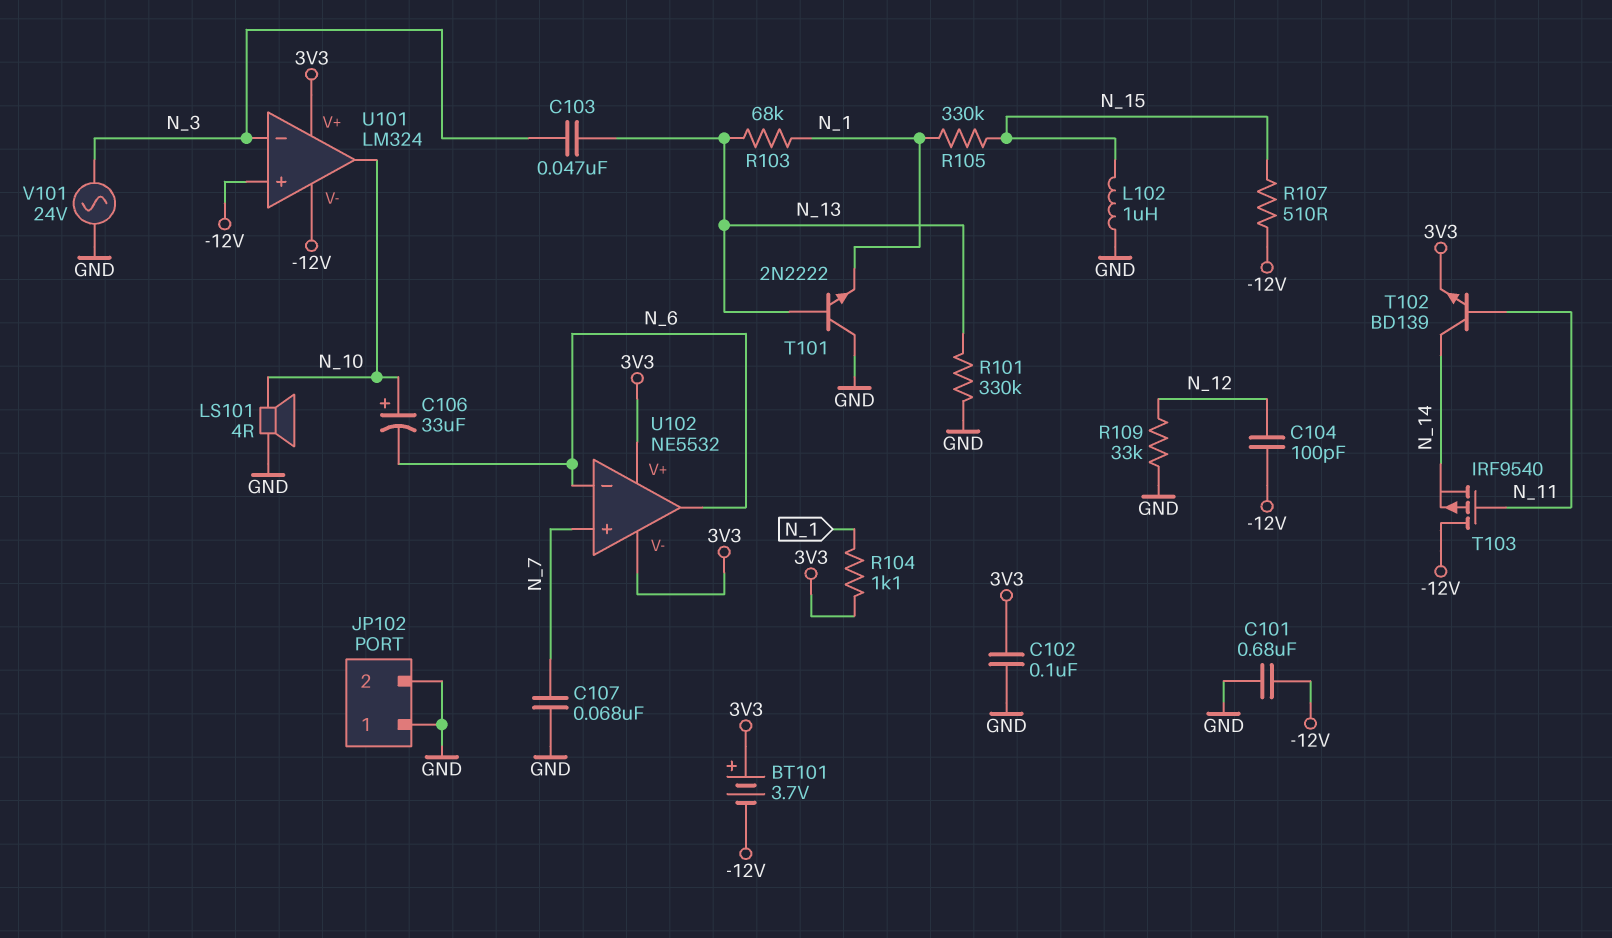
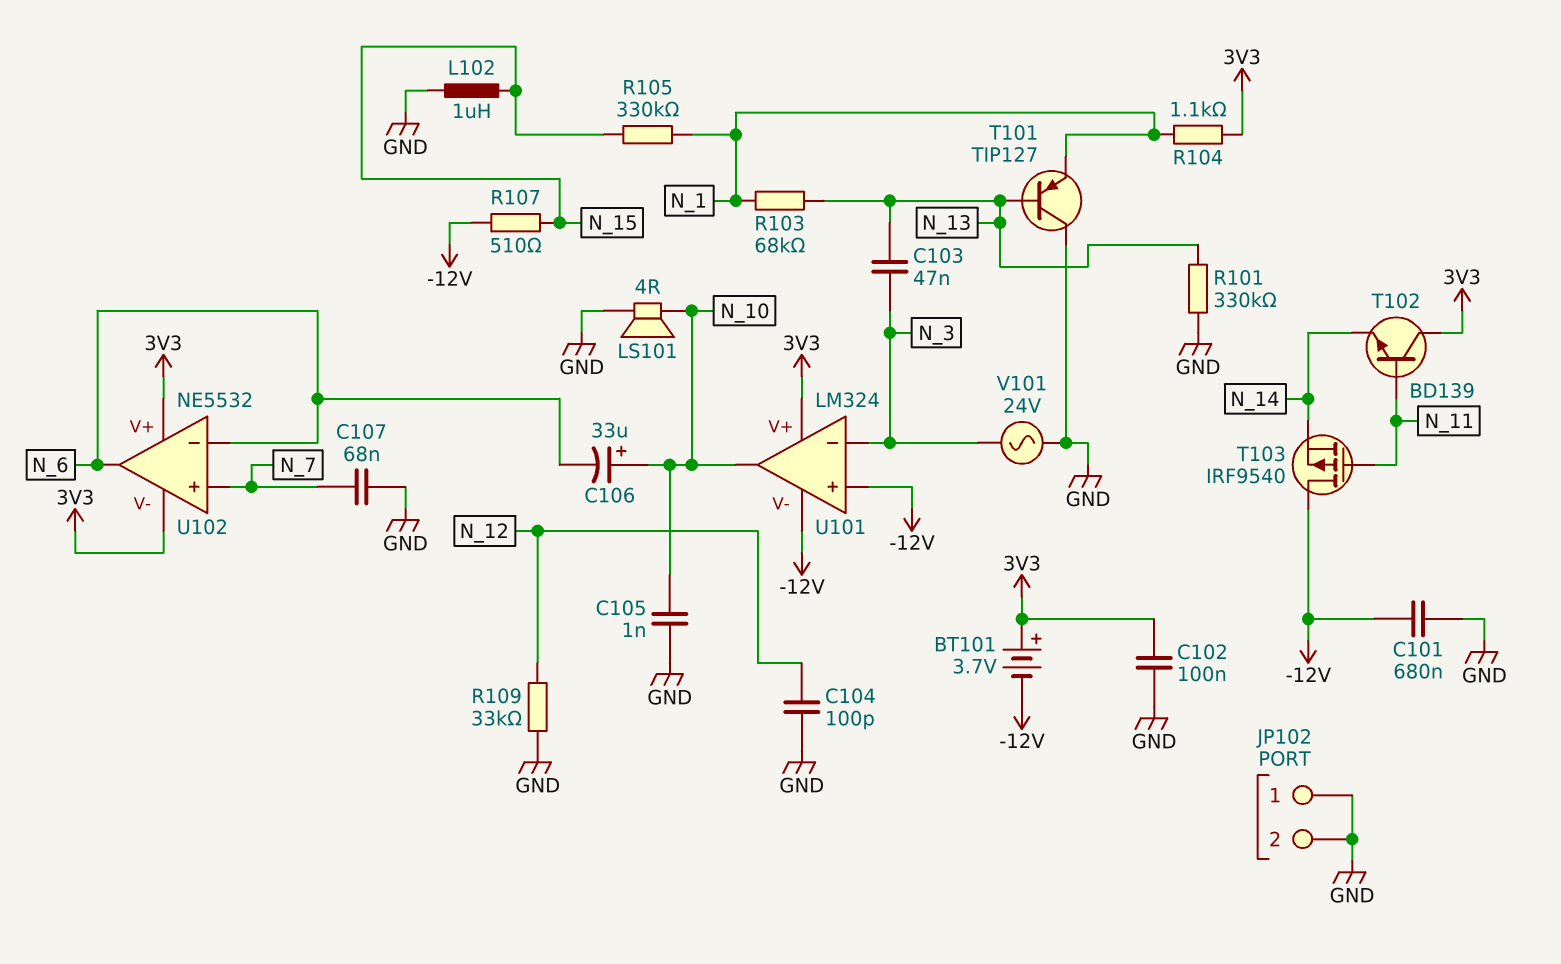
C104: 100pF (-12V, N_12) -> 100pF (GND, N_12)
C105: none -> 1nF (GND, N_10)
T101: NPN 2N2222 (B N_13, C GND, E N_1) -> PNP TIP127 (B N_13, C GND, E N_1)
T102: NPN BD139 (B N_11, C N_14, E 3V3) -> NPN BD139 (B N_11, C 3V3, E N_14)

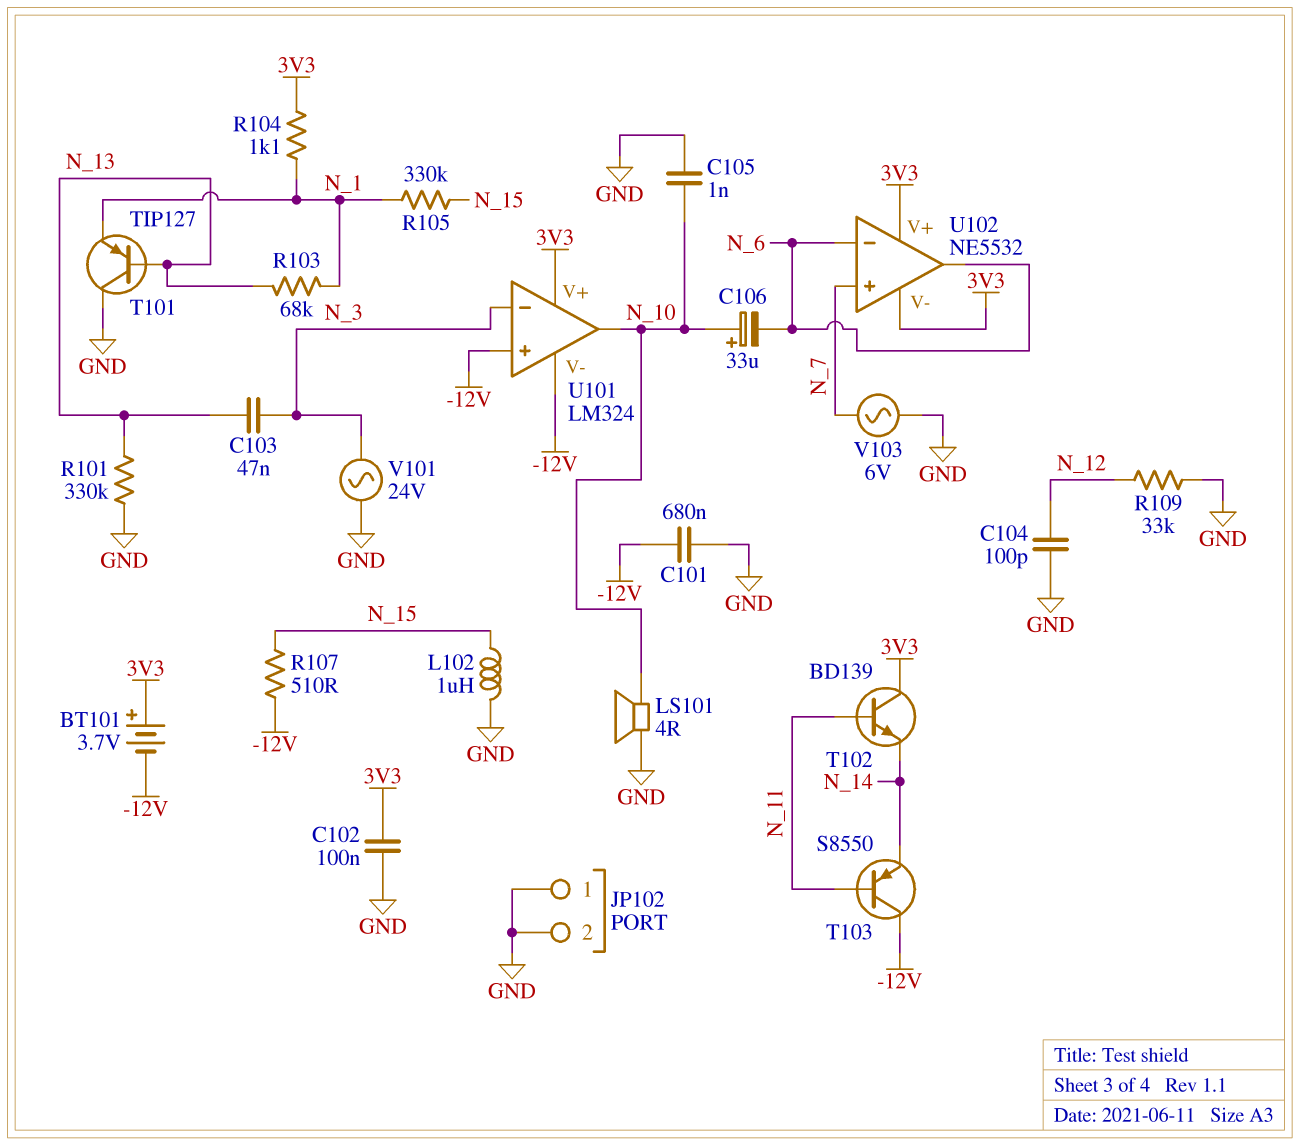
C107: 68nF (GND, N_7) -> none
T103: PMOS IRF9540 (G N_11, D -12V, S N_14) -> PNP S8550 (B N_11, C -12V, E N_14)
V103: none -> AC 6V (GND, N_7)

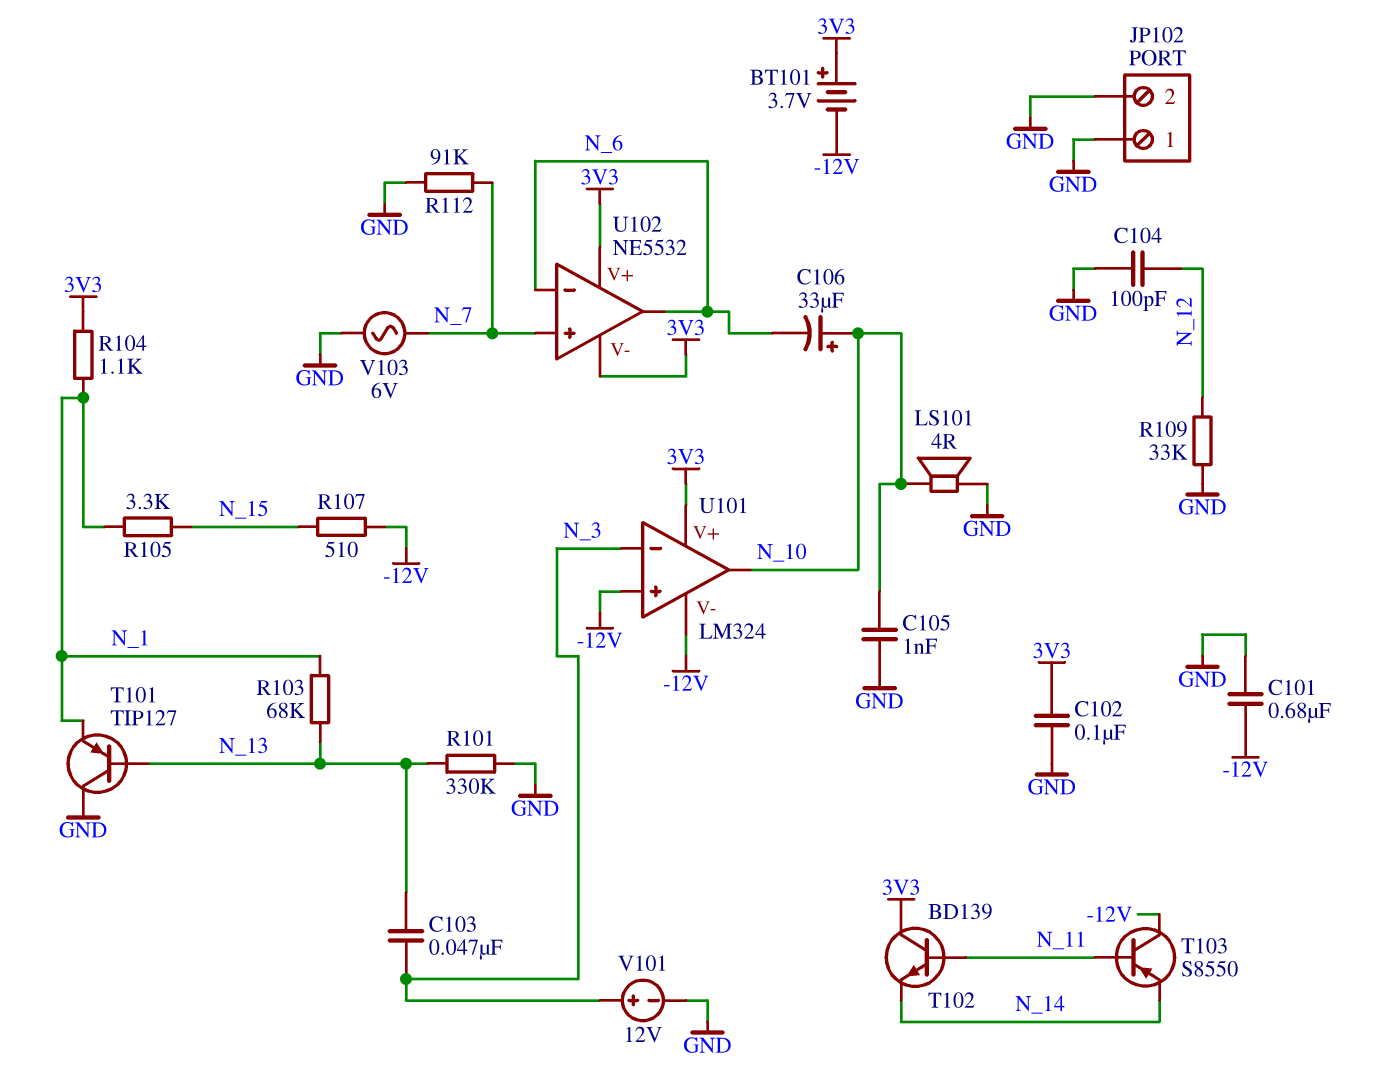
L102: 1uH (GND, N_15) -> none
R105: 330k (N_1, N_15) -> 3.3k (N_1, N_15)
R112: none -> 91k (GND, N_7)
V101: AC 24V (GND, N_3) -> 12V (plus N_3, minus GND)

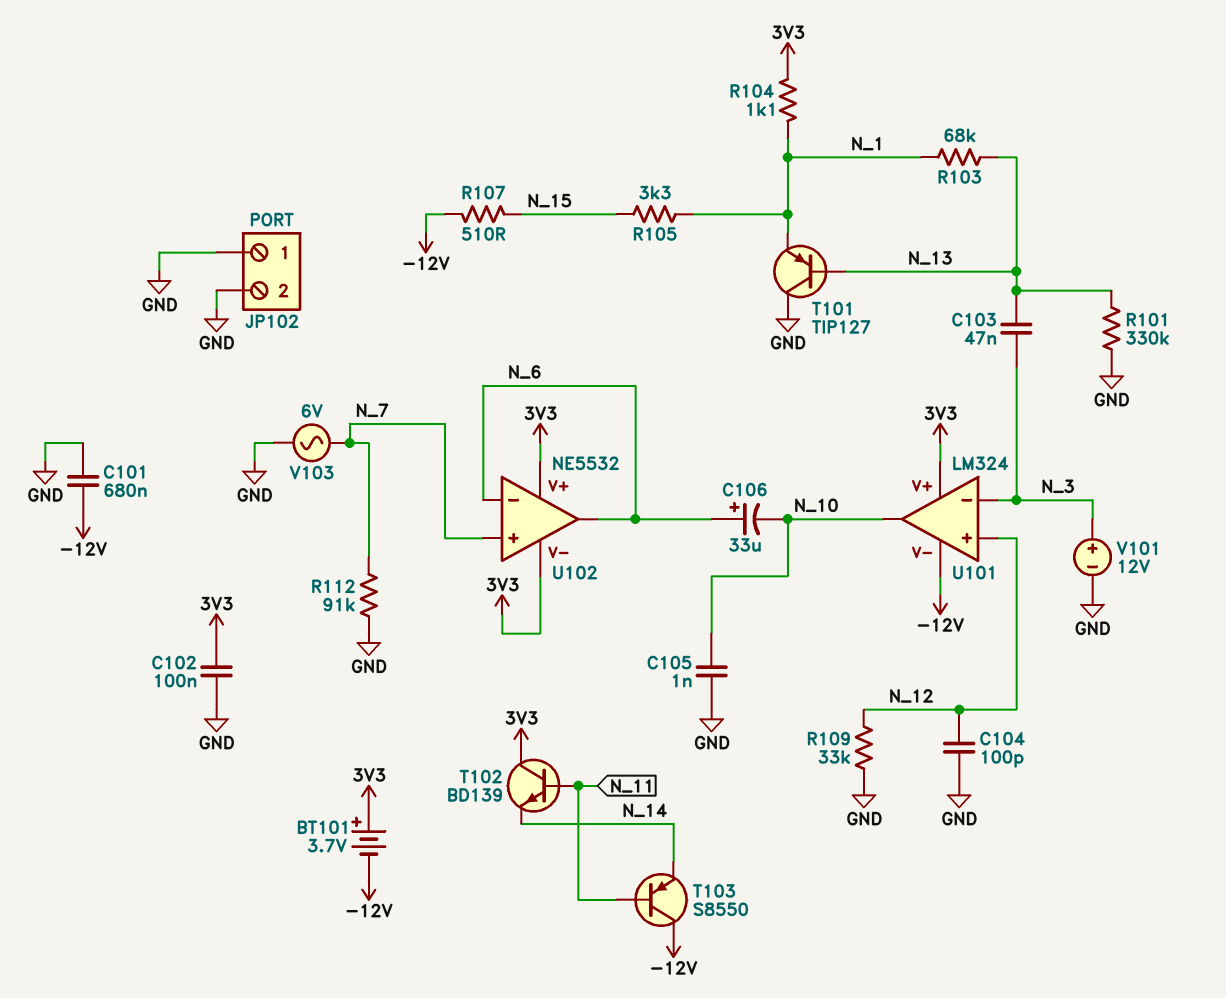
C106: 33uF (plus N_10, minus N_6) -> 33uF (plus N_6, minus N_10)
LS101: speaker 4R (GND, N_10) -> none
U101 pin in+: -12V -> N_12

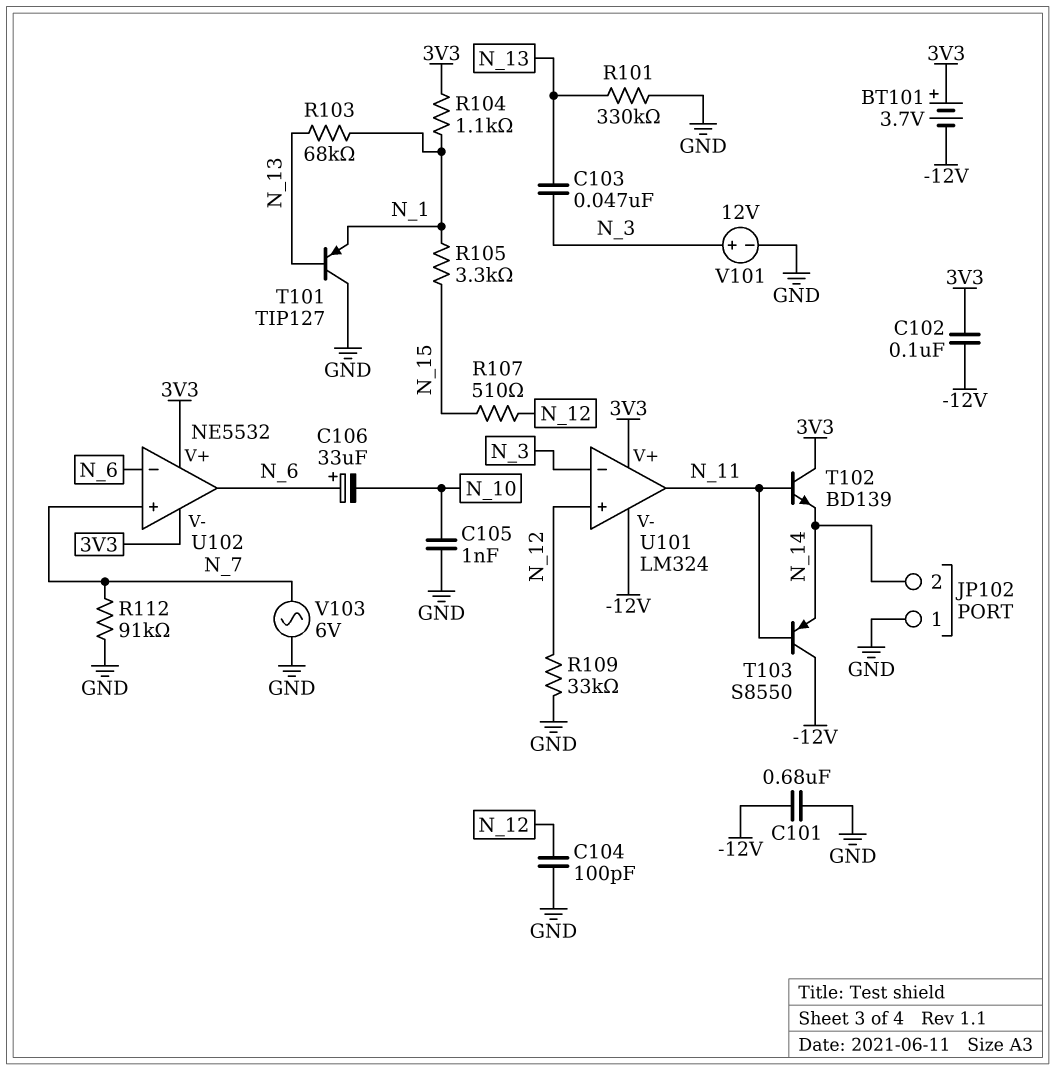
C102: 100nF (3V3, GND) -> 100nF (-12V, 3V3)
JP102 pin 2: GND -> N_14
R107: 510 (-12V, N_15) -> 510 (N_12, N_15)
U101 pin out: N_10 -> N_11

